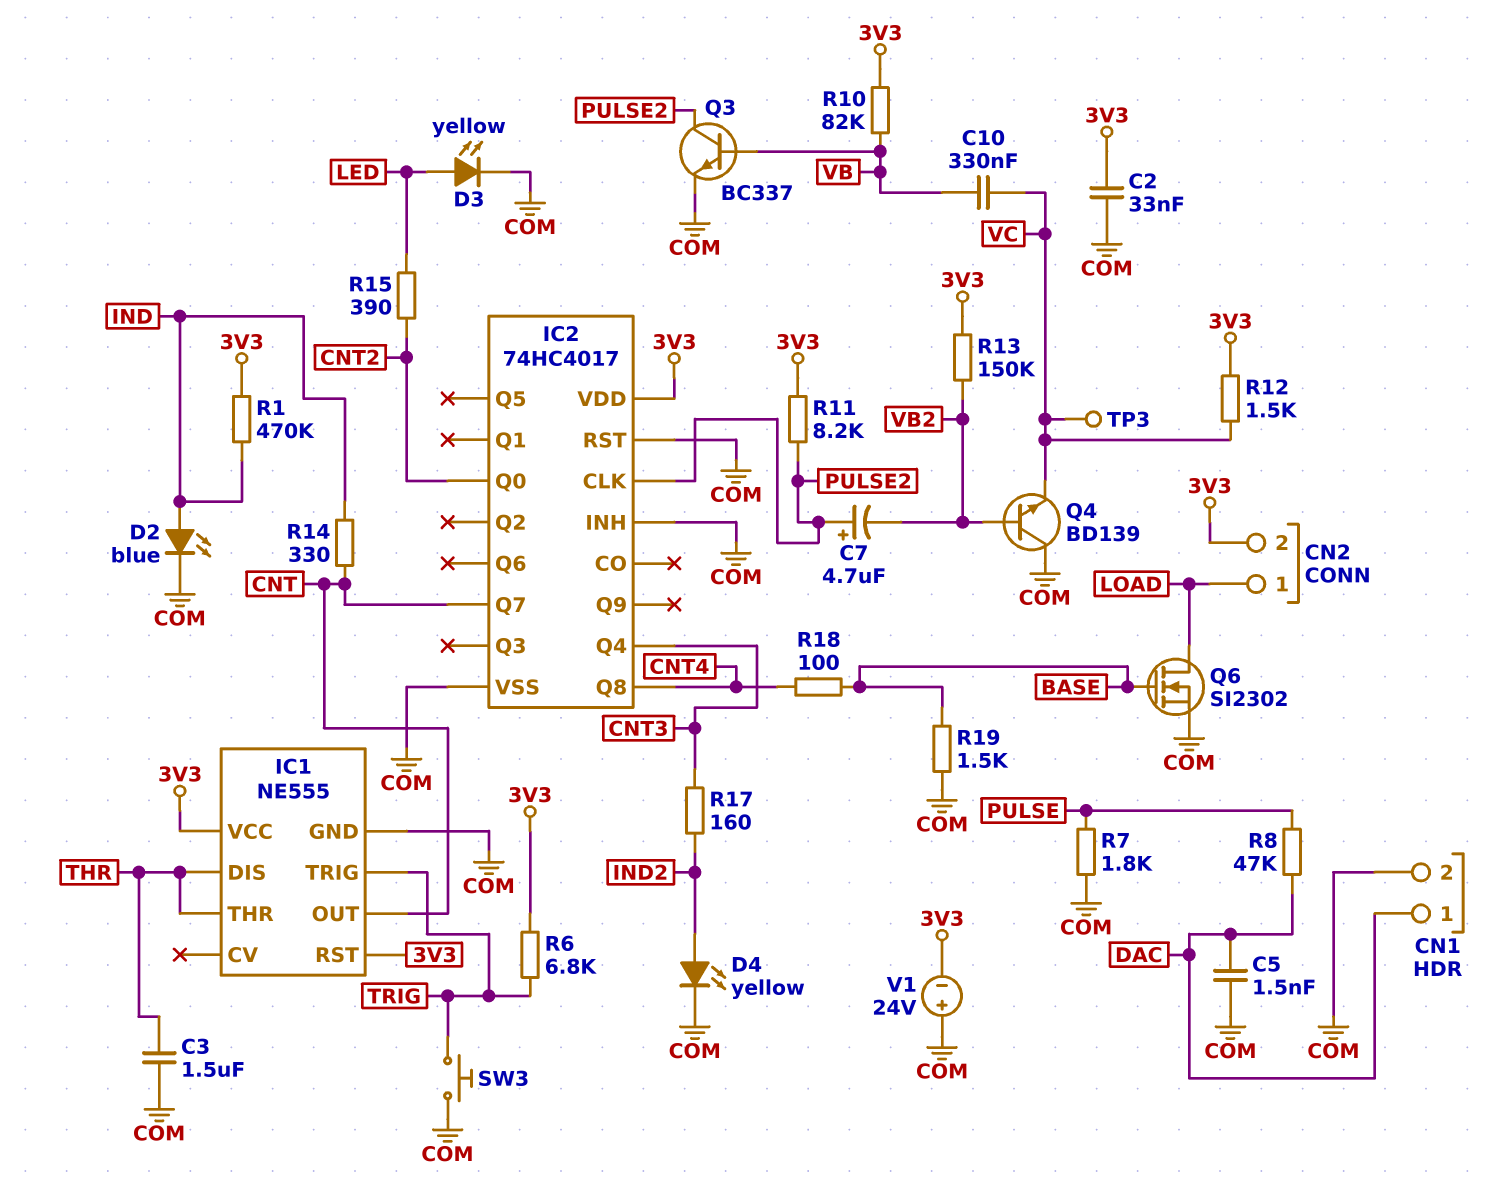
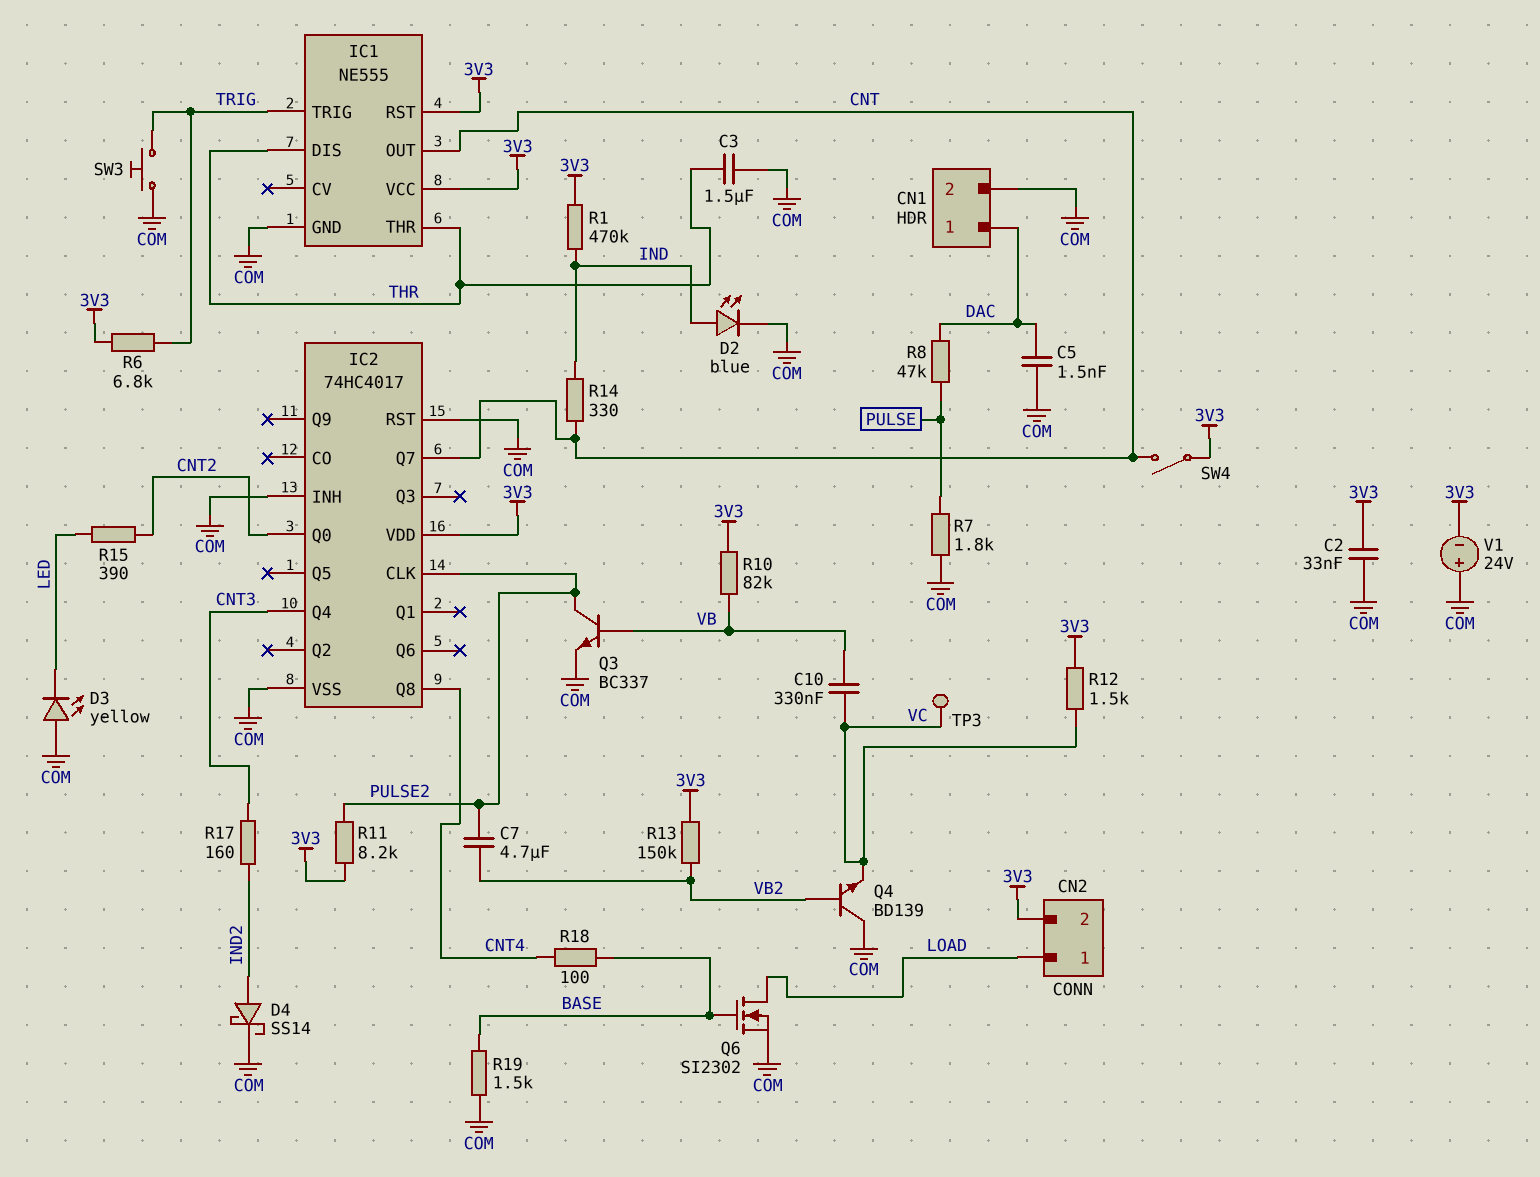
C7: 4.7uF (plus PULSE2, minus VB2) -> 4.7uF (PULSE2, VB2)
D3: LED yellow (A LED, K COM) -> LED yellow (A COM, K LED)
D4: LED yellow (A IND2, K COM) -> schottky SS14 (A IND2, K COM)
SW4: none -> switch (3V3, CNT)

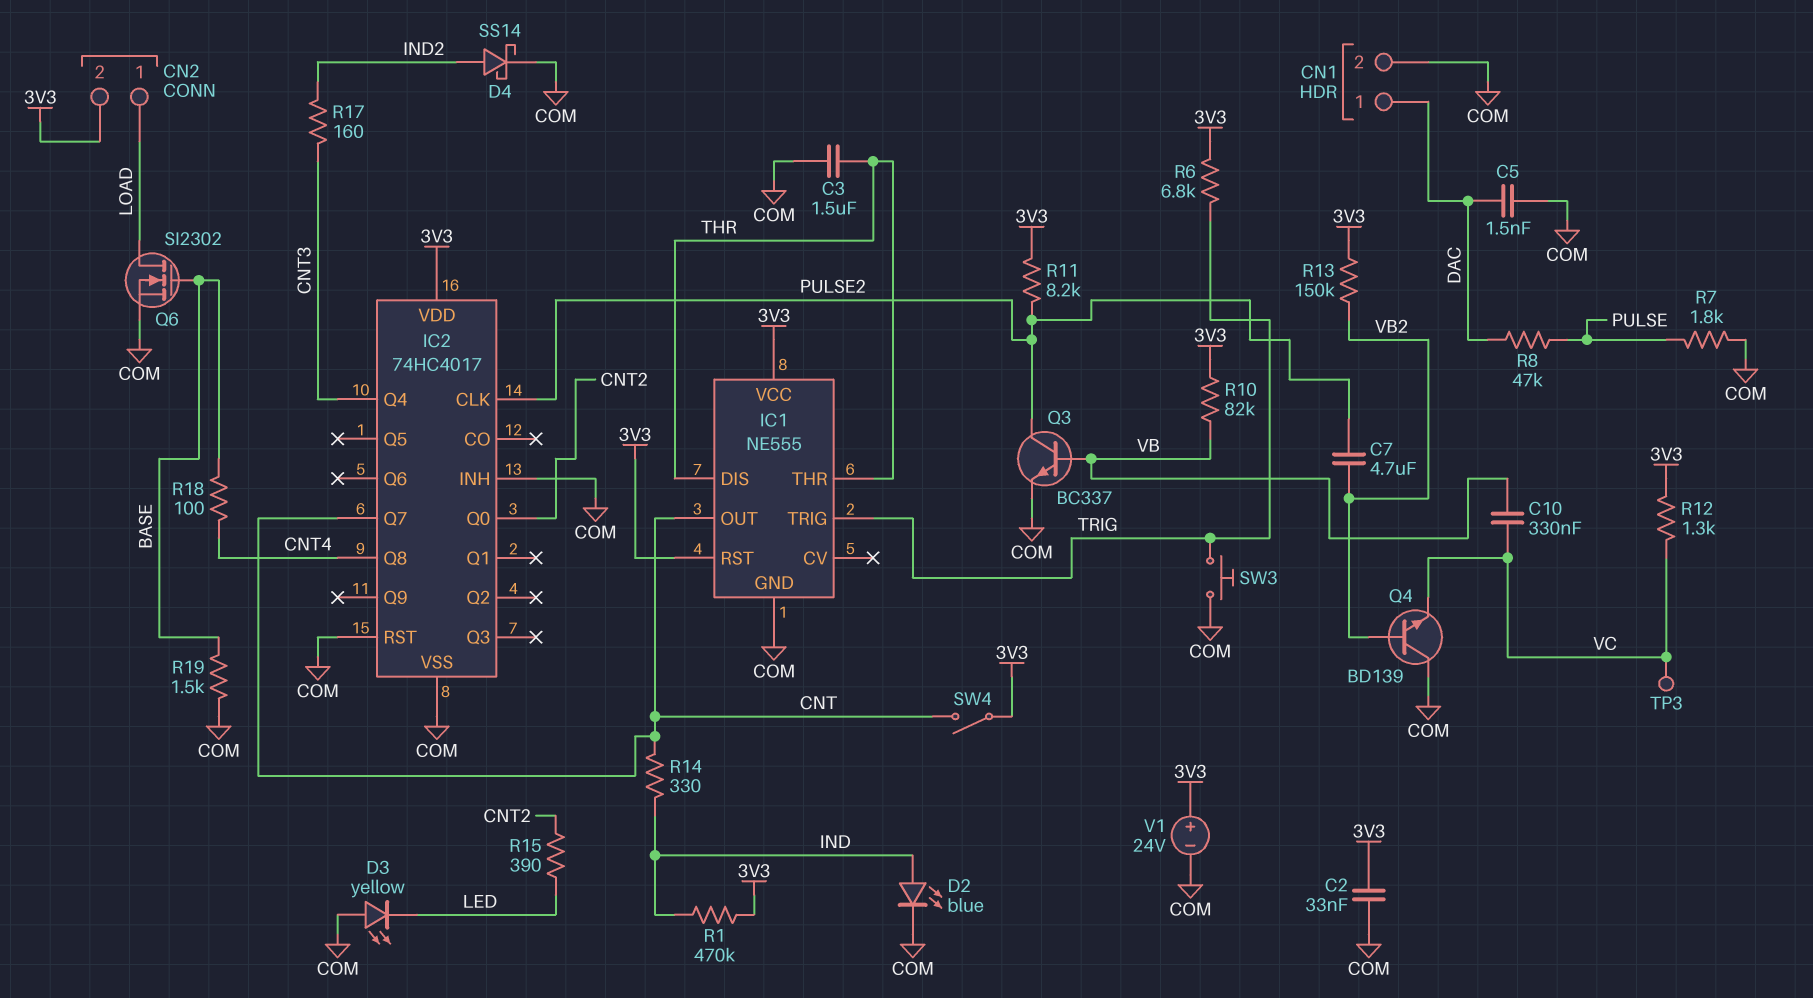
R12: 1.5k (3V3, VC) -> 1.3k (3V3, VC)
V1: 24V (plus COM, minus 3V3) -> 24V (plus 3V3, minus COM)

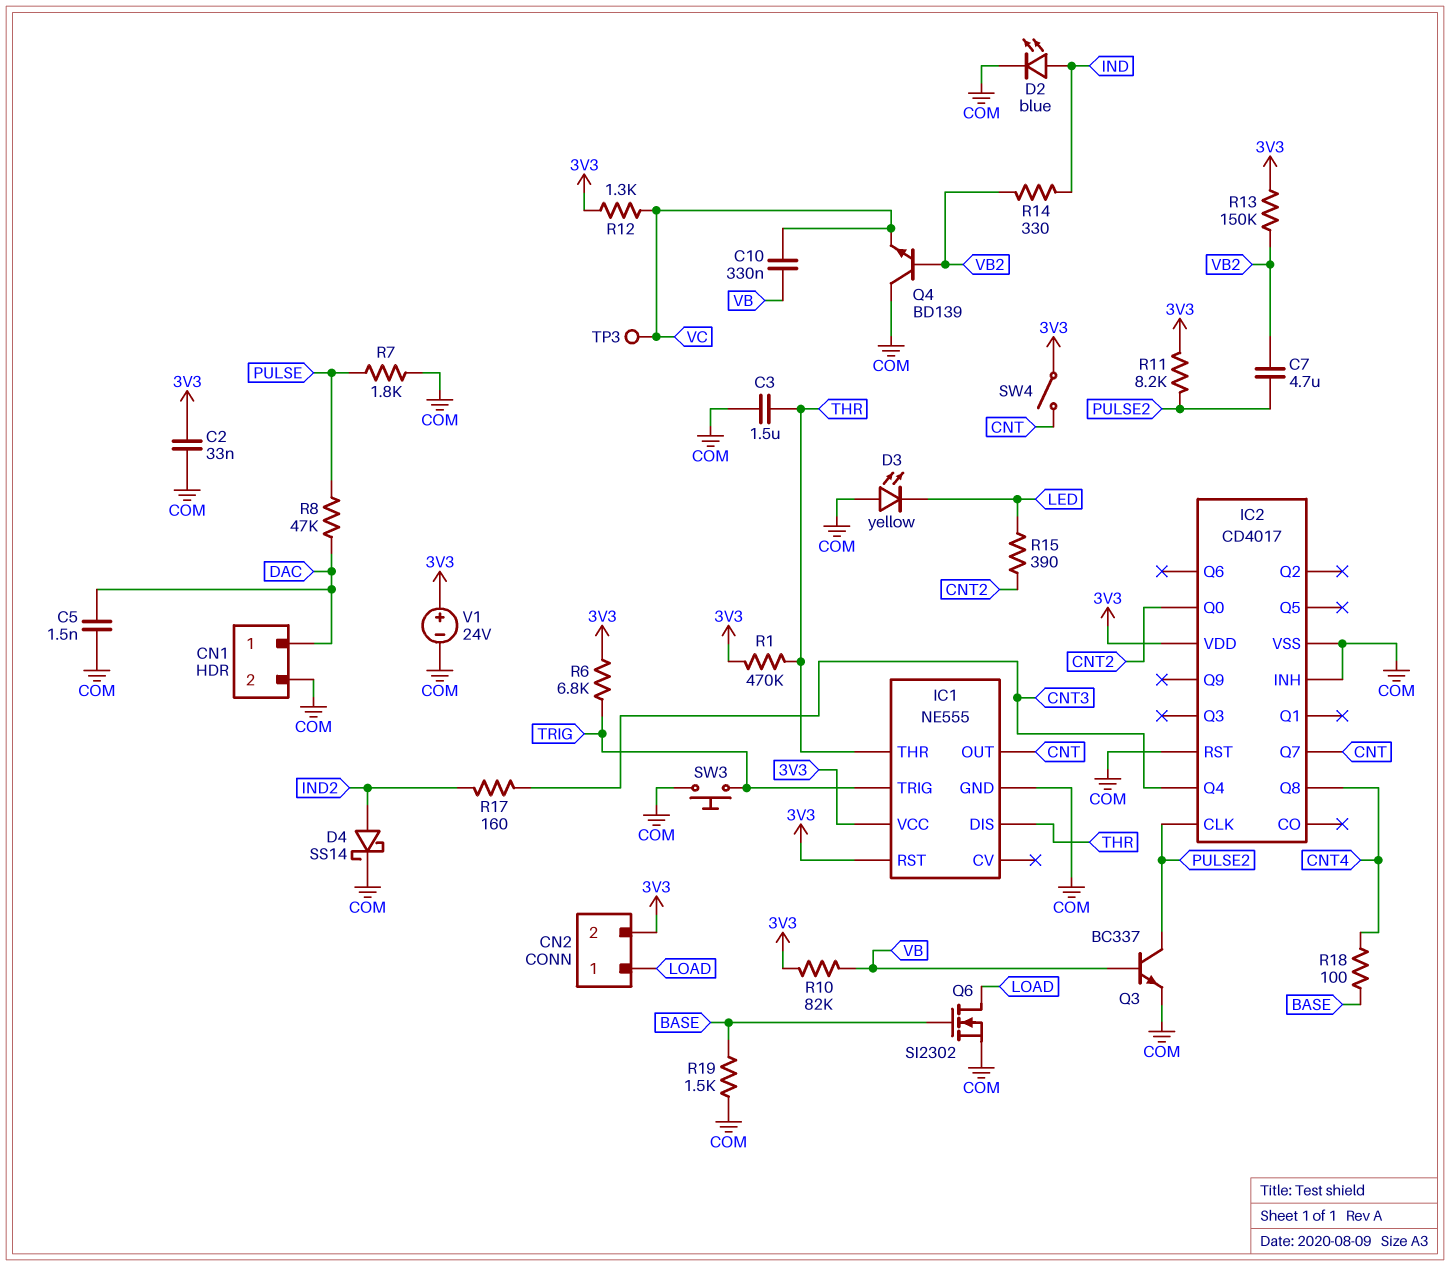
IC2: 74HC4017 -> CD4017
R1: 470k (3V3, IND) -> 470k (3V3, THR)
R14: 330 (CNT, IND) -> 330 (IND, VB2)

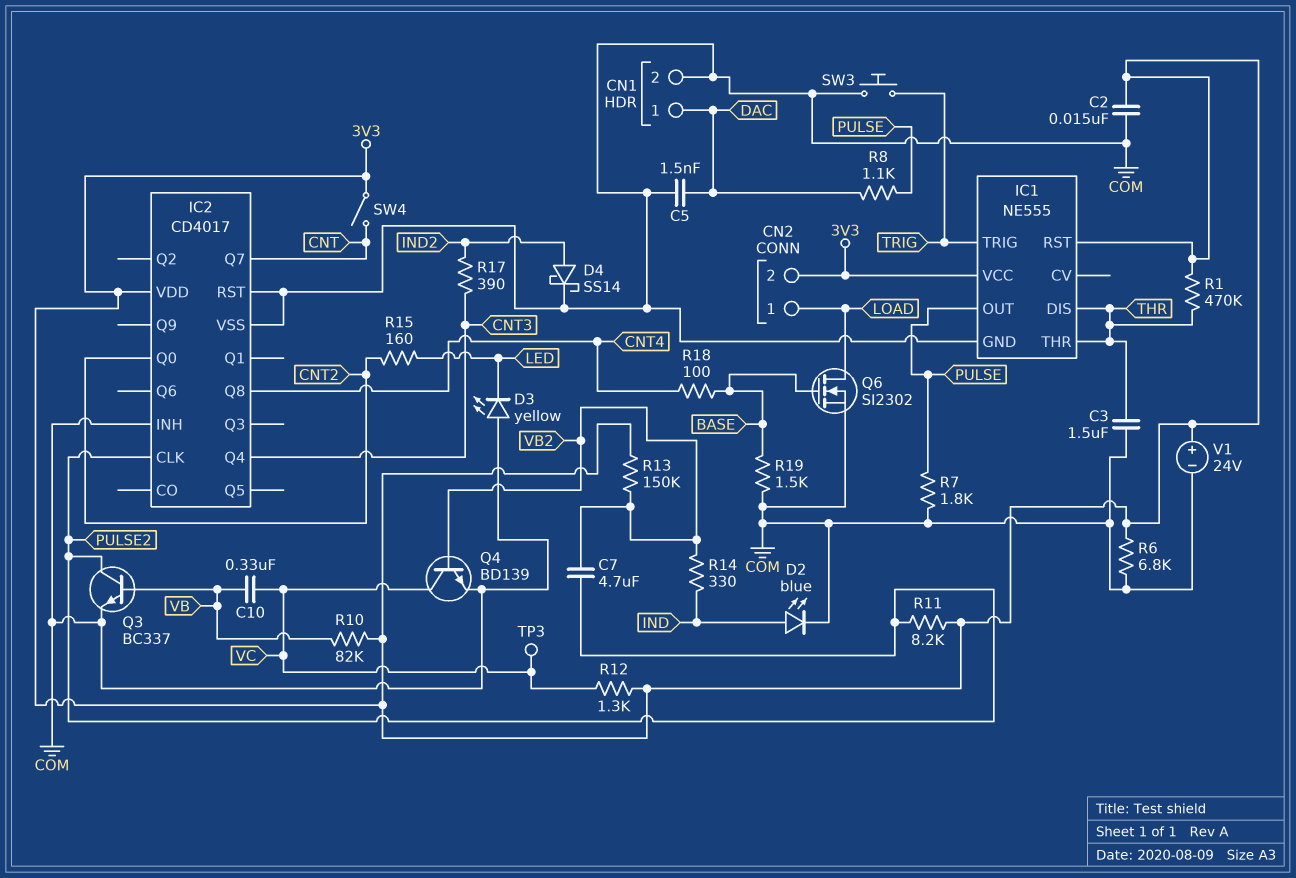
C2: 33nF (3V3, COM) -> 15nF (3V3, COM)
IC1 pin OUT: CNT -> PULSE
Q4: NPN BD139 (B VB2, C COM, E VC) -> NPN BD139 (B VB2, C VC, E COM)
R6: 6.8k (3V3, TRIG) -> 6.8k (3V3, COM)
R8: 47k (DAC, PULSE) -> 1.1k (DAC, PULSE)
R15: 390 (CNT2, LED) -> 160 (CNT2, LED)
R17: 160 (CNT3, IND2) -> 390 (CNT3, IND2)

